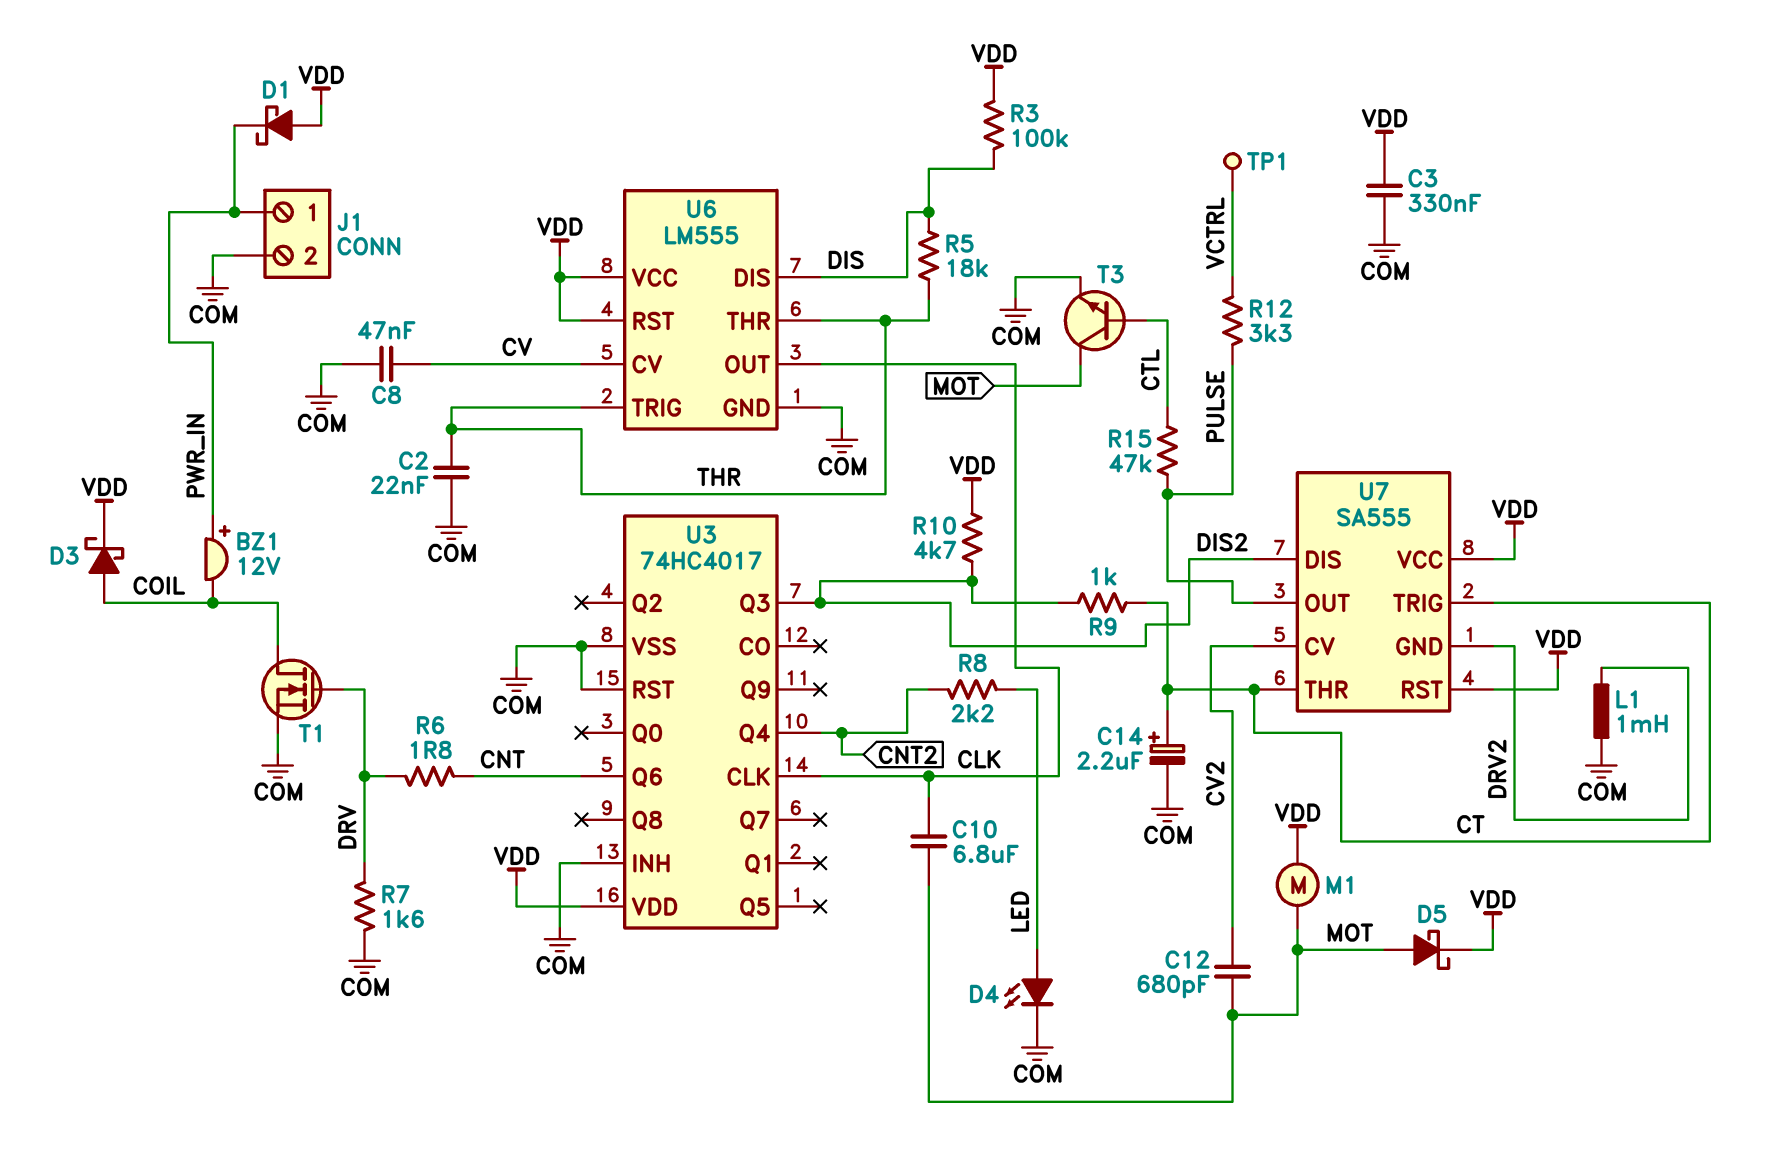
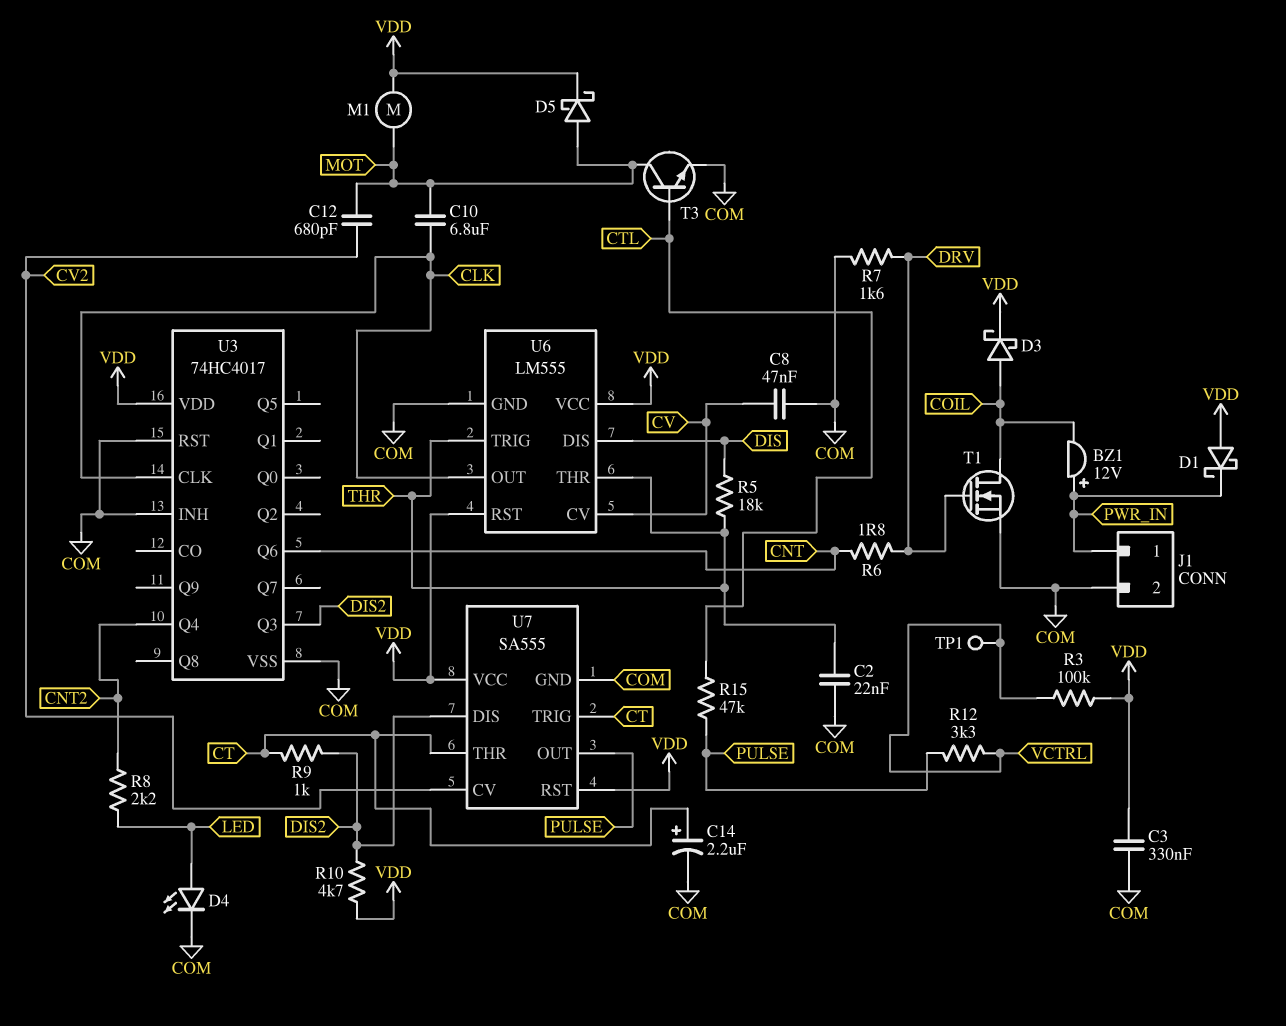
L1: 1mH (COM, DRV2) -> none
R3: 100k (DIS, VDD) -> 100k (VCTRL, VDD)
U7 pin GND: DRV2 -> COM

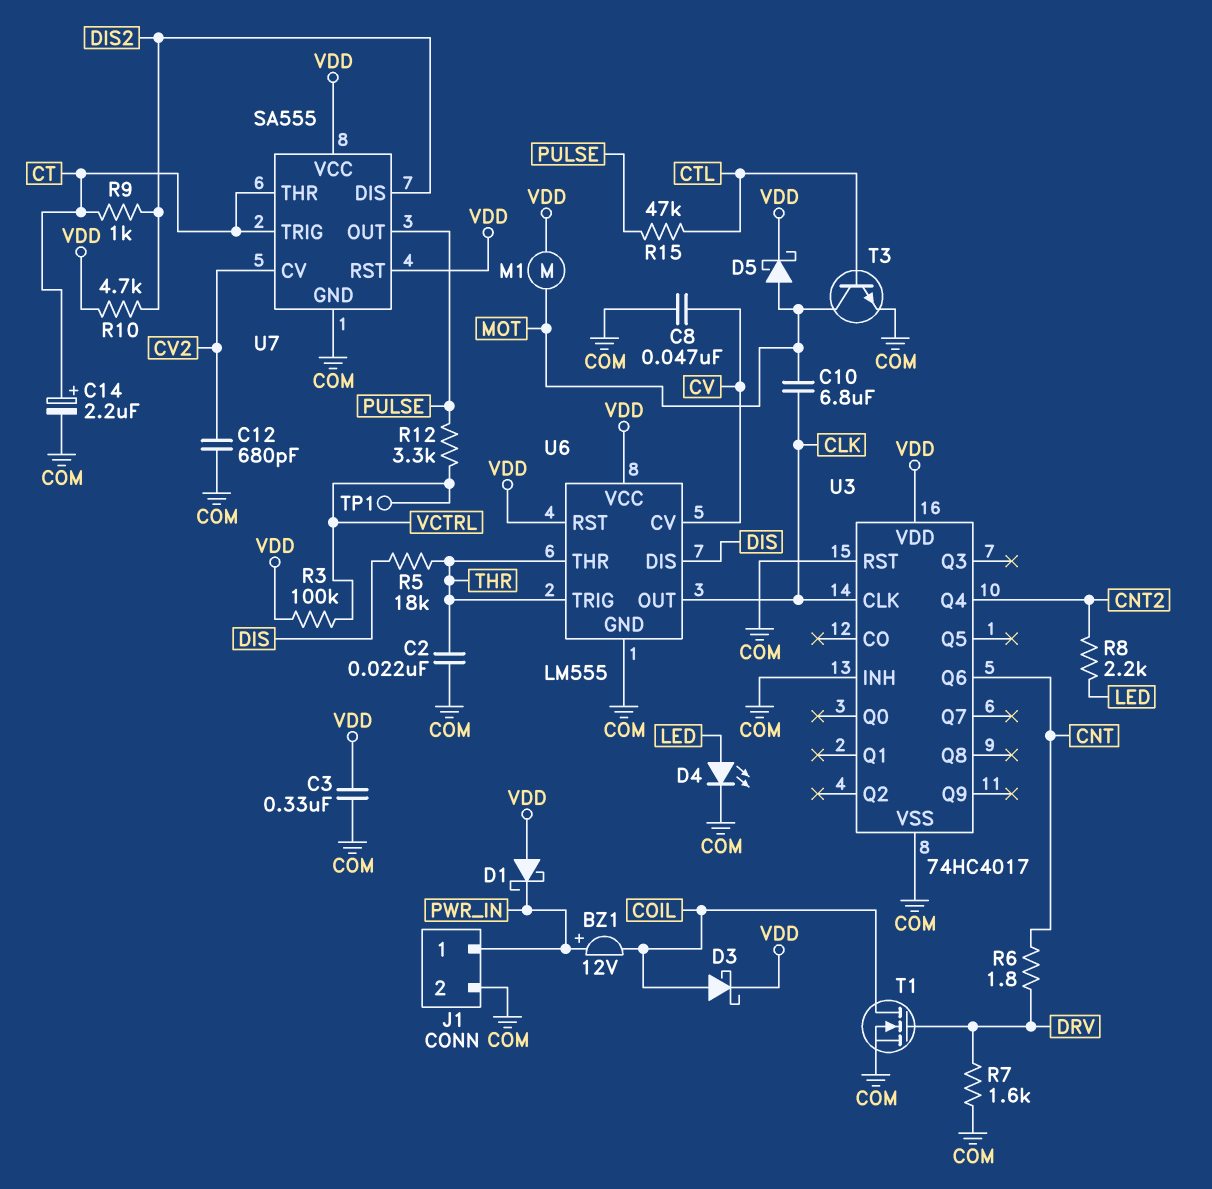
C12: 680pF (CV2, MOT) -> 680pF (COM, CV2)
U3 pin Q3: DIS2 -> none

